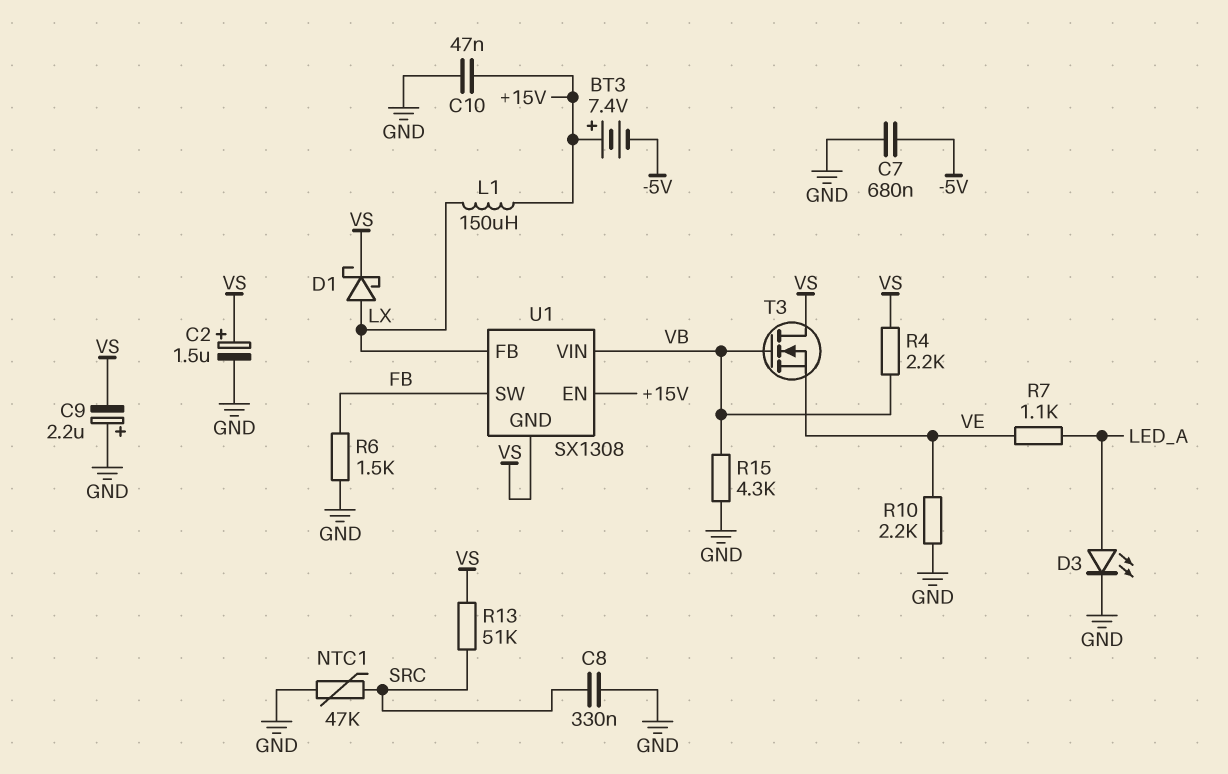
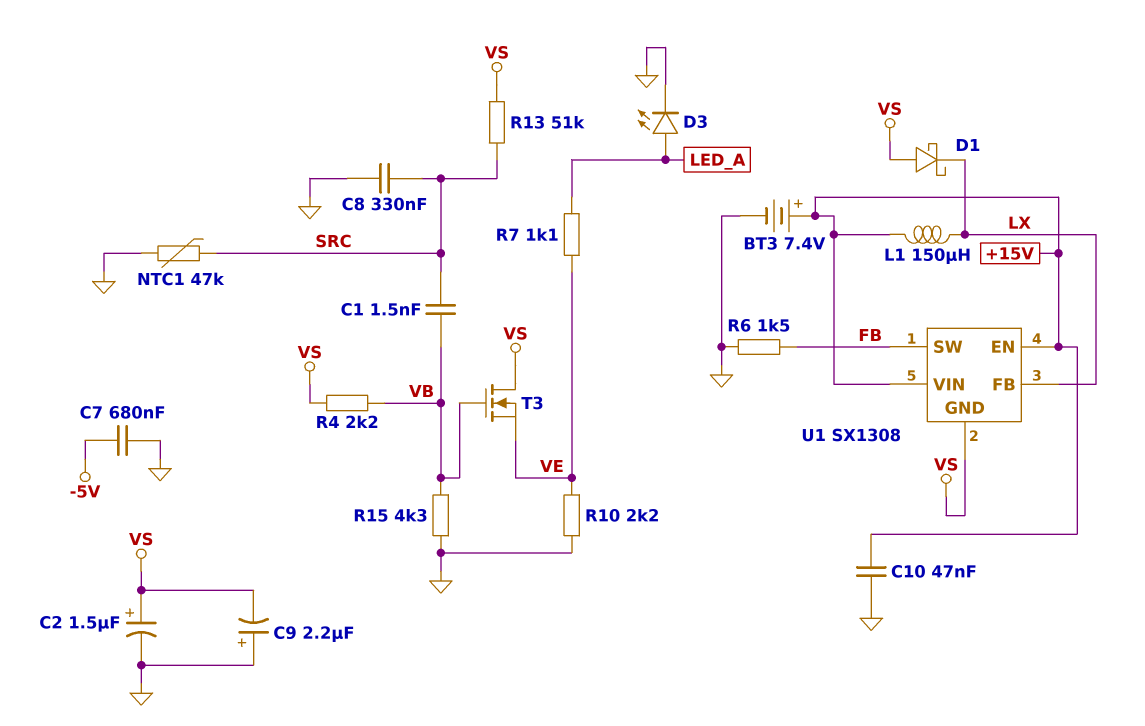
BT3: 7.4V (plus +15V, minus -5V) -> 7.4V (plus +15V, minus GND)
C1: none -> 1.5nF (SRC, VB)
D1: schottky (A LX, K VS) -> schottky (A VS, K LX)
U1 pin VIN: VB -> +15V

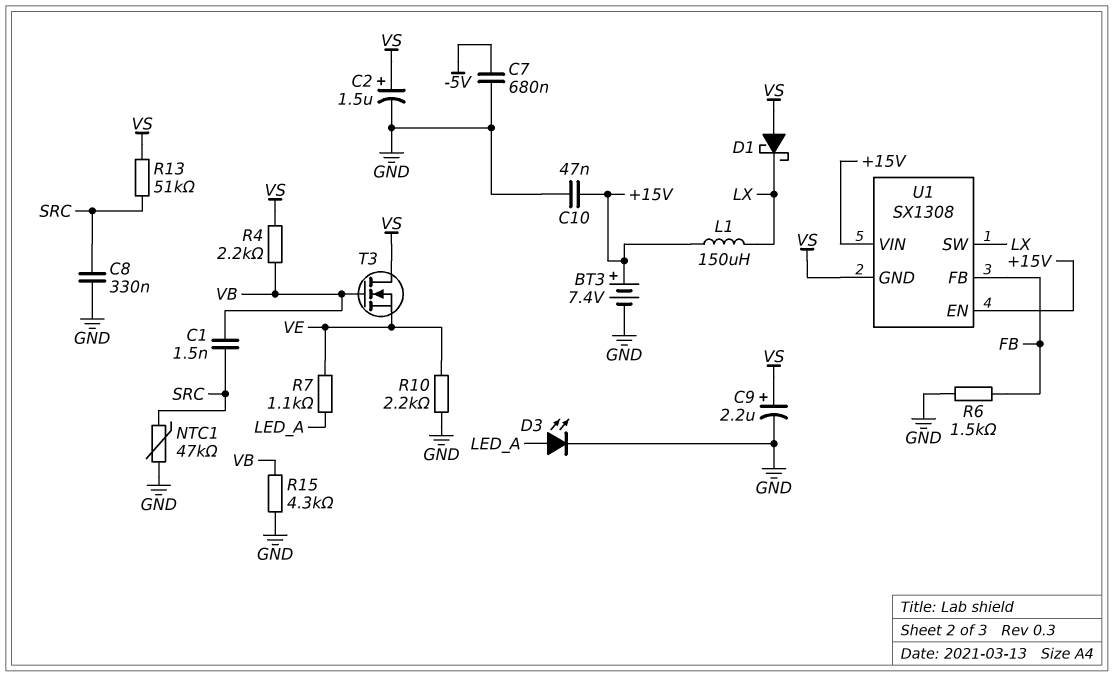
C9: 2.2uF (plus GND, minus VS) -> 2.2uF (plus VS, minus GND)
U1 pin FB: LX -> FB
U1 pin SW: FB -> LX

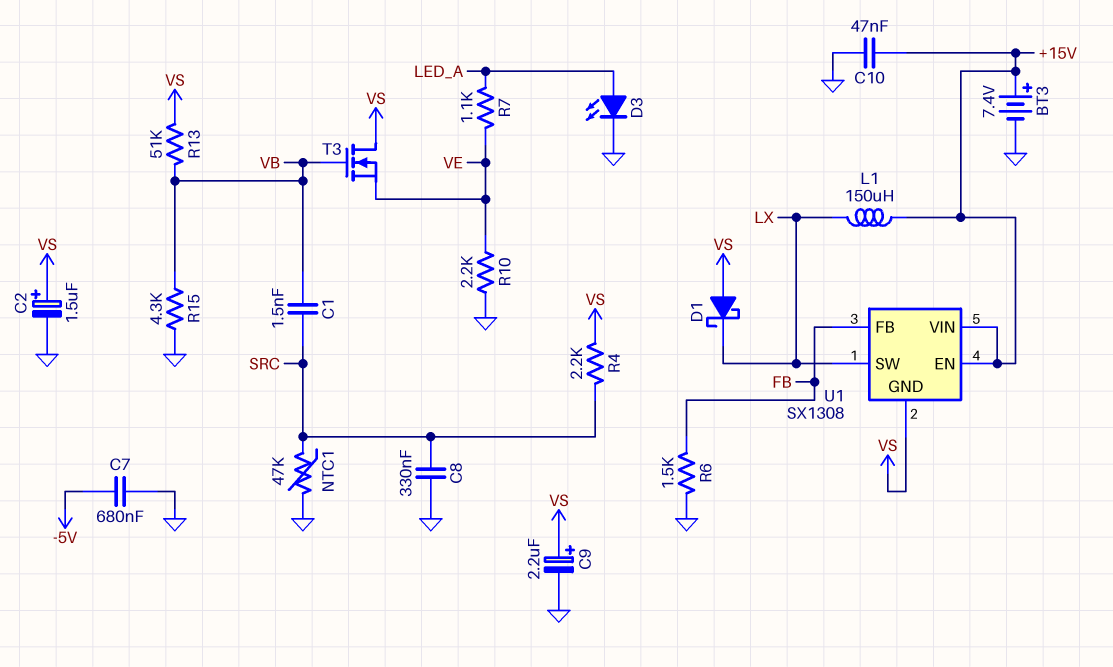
R4: 2.2k (VB, VS) -> 2.2k (SRC, VS)
R13: 51k (SRC, VS) -> 51k (VB, VS)

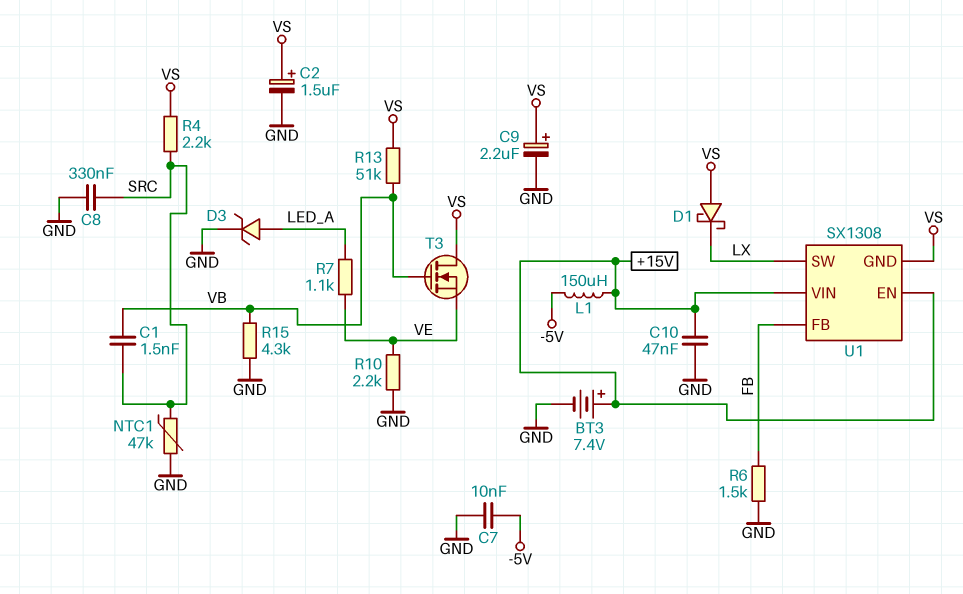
C7: 680nF (-5V, GND) -> 10nF (-5V, GND)
D3: LED (A LED_A, K GND) -> zener (A LED_A, K GND)
L1: 150uH (+15V, LX) -> 150uH (+15V, -5V)

